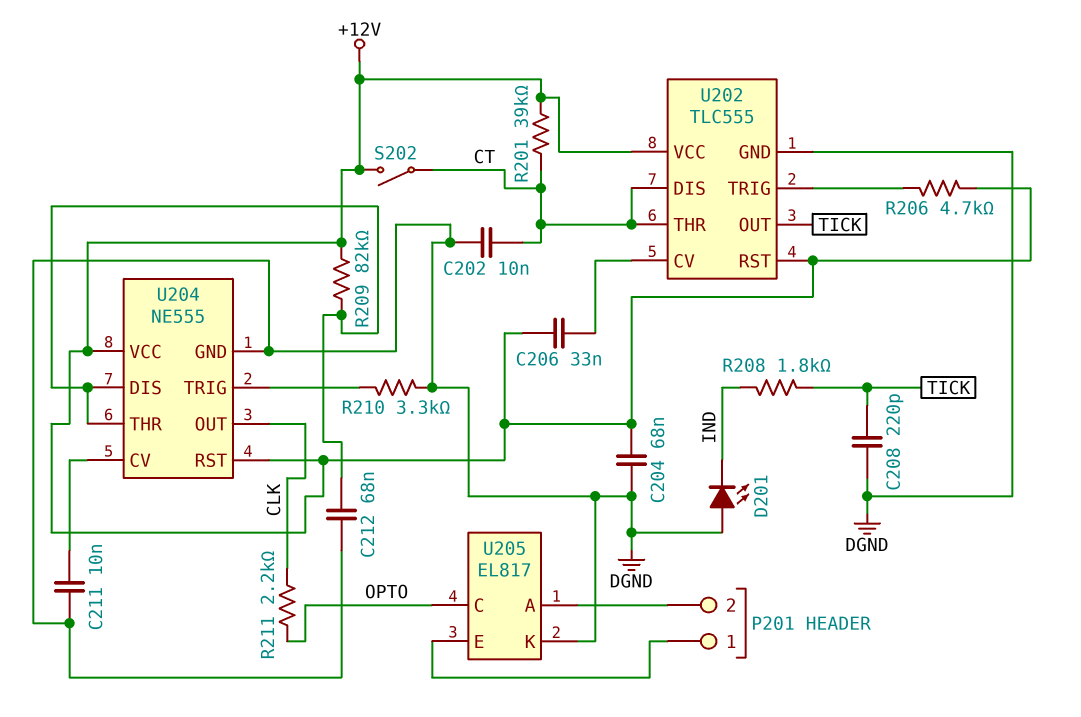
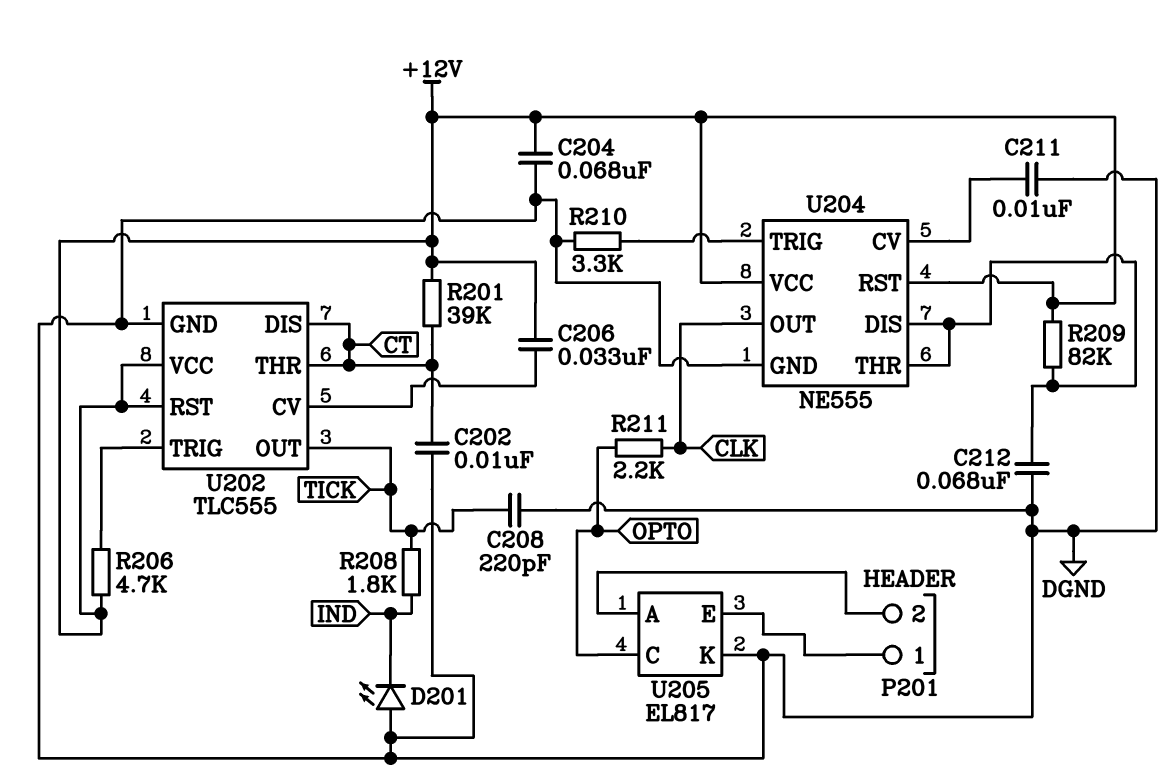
S202: switch (+12V, CT) -> none

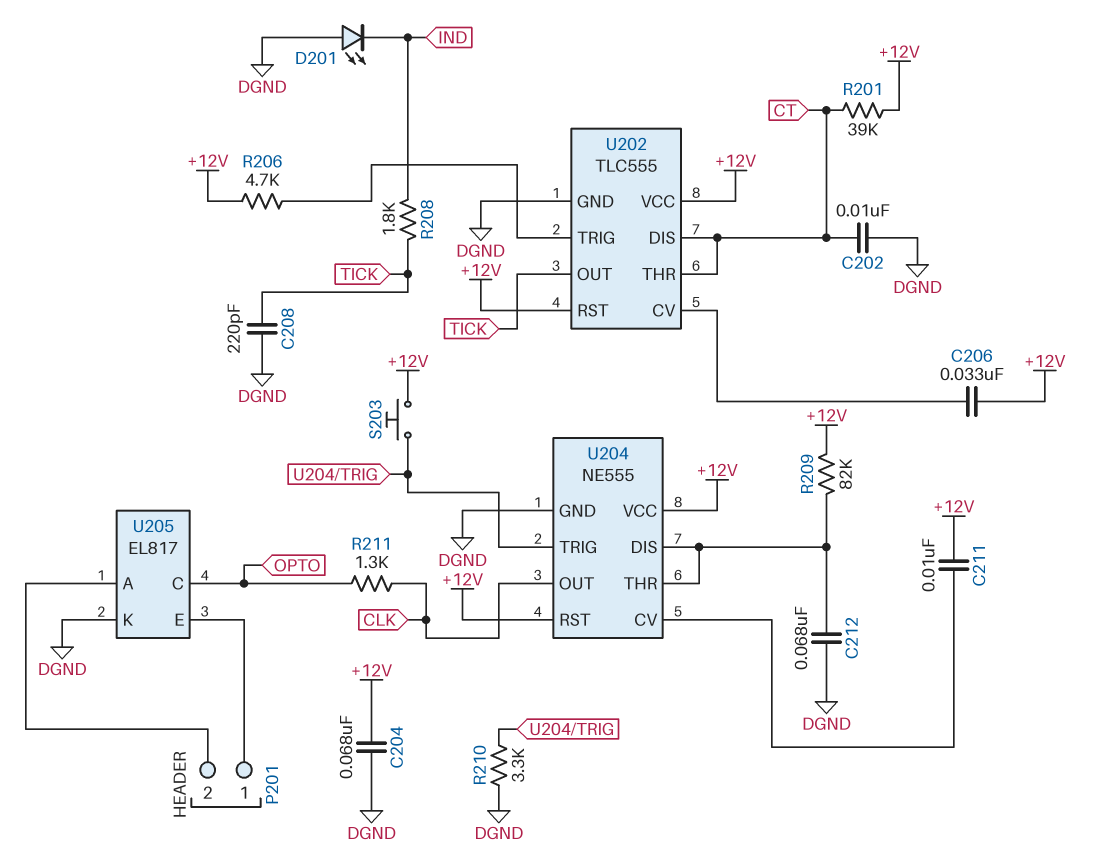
C211: 10nF (DGND, U204/CV) -> 10nF (+12V, U204/CV)
R211: 2.2k (CLK, OPTO) -> 1.3k (CLK, OPTO)
S203: none -> button (+12V, U204/TRIG)

